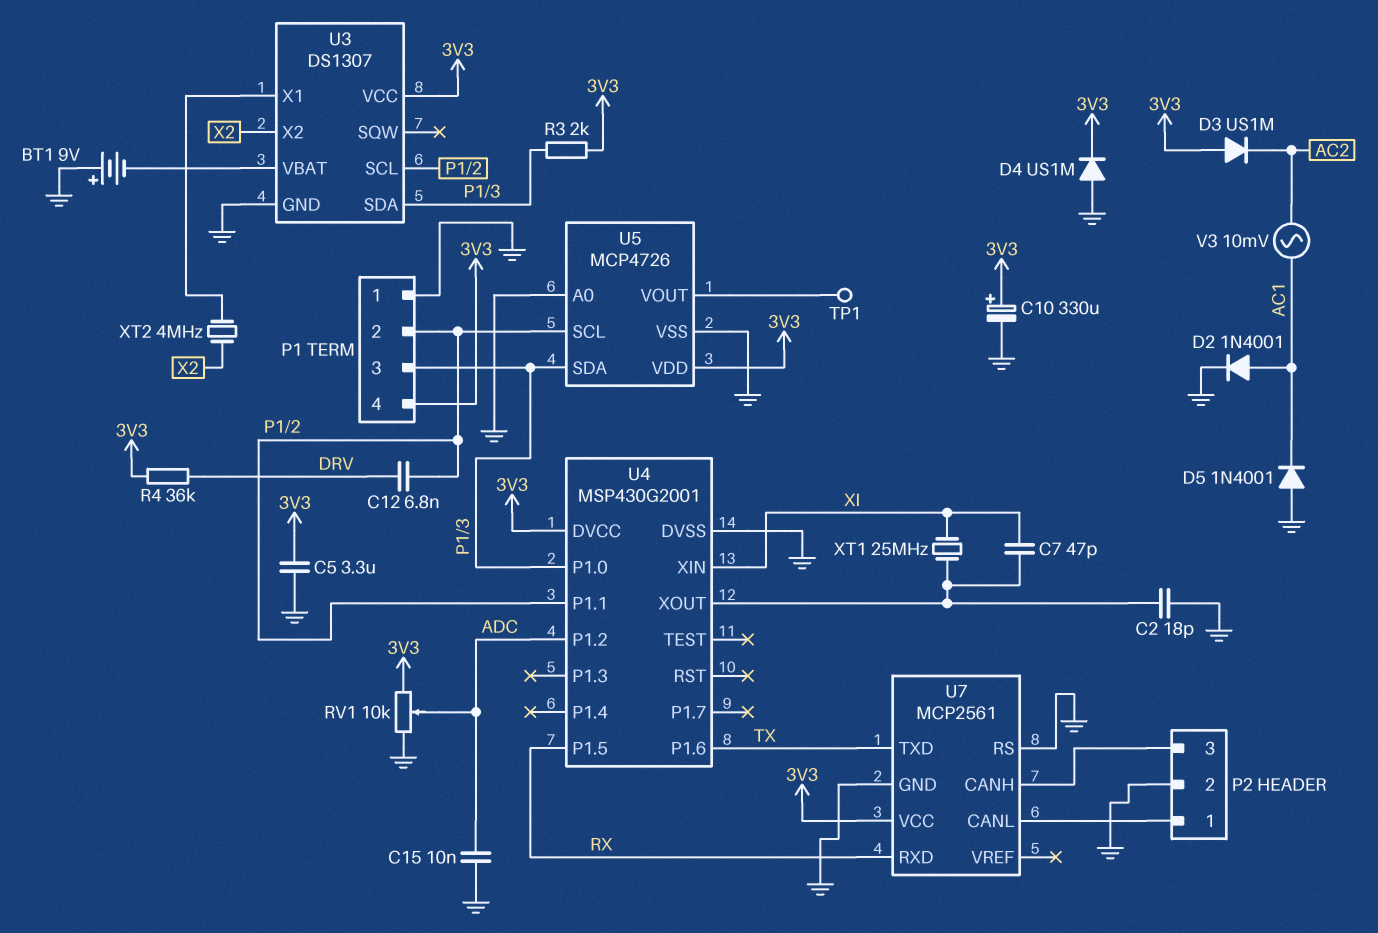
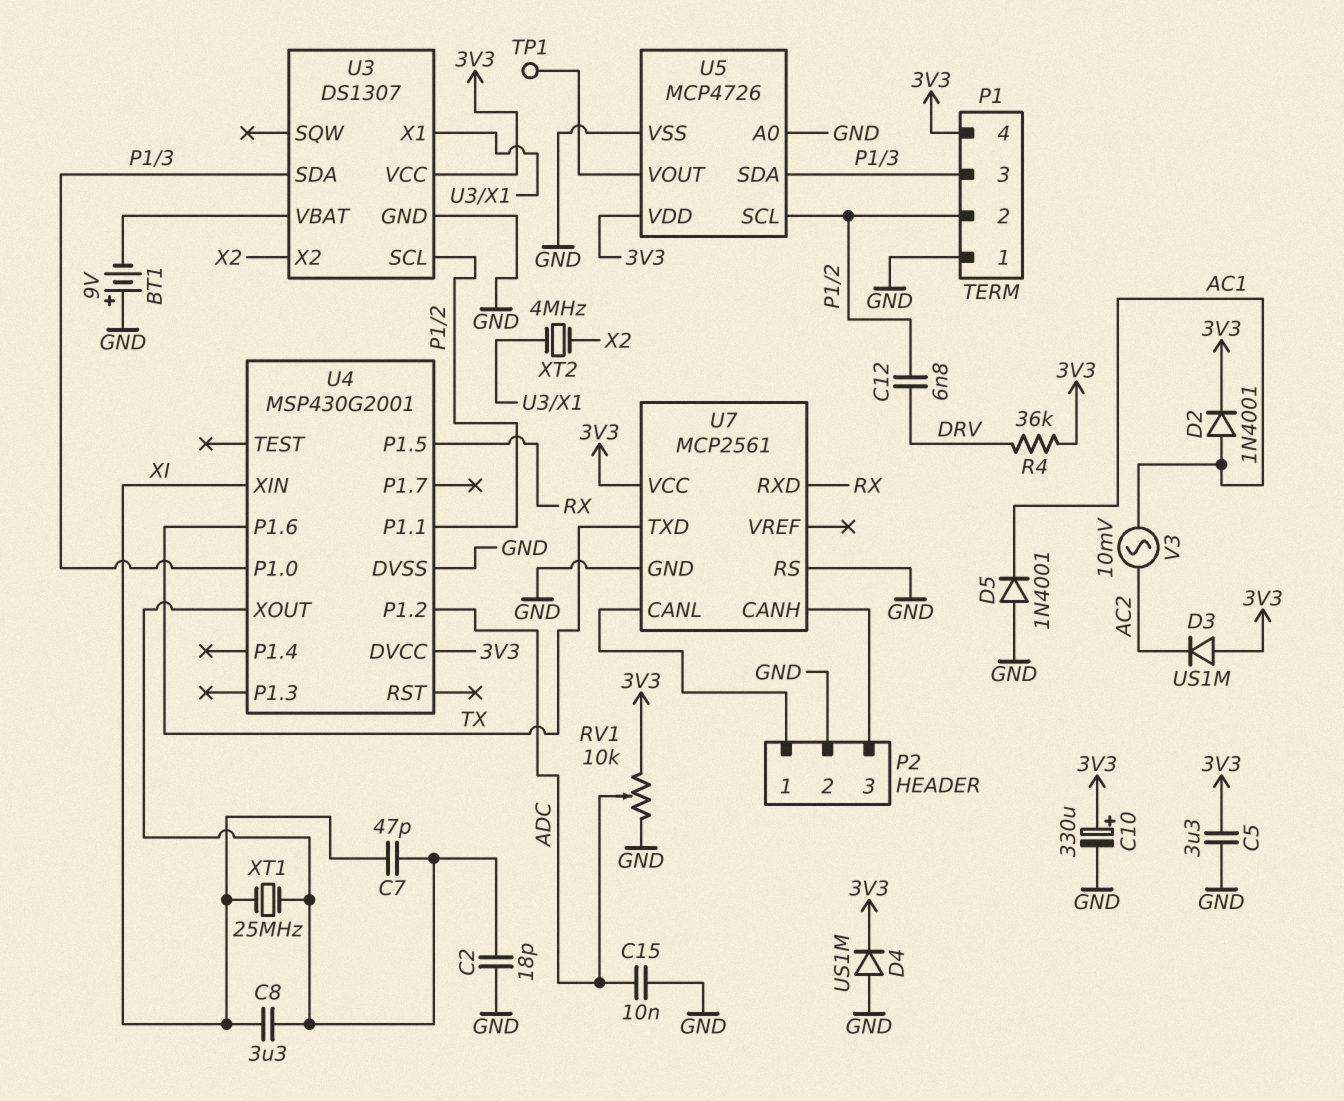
C8: none -> 3.3uF (U4/XOUT, XI)
D2: diode 1N4001 (A AC1, K GND) -> diode 1N4001 (A AC1, K 3V3)
R3: 2k (3V3, P1/3) -> none

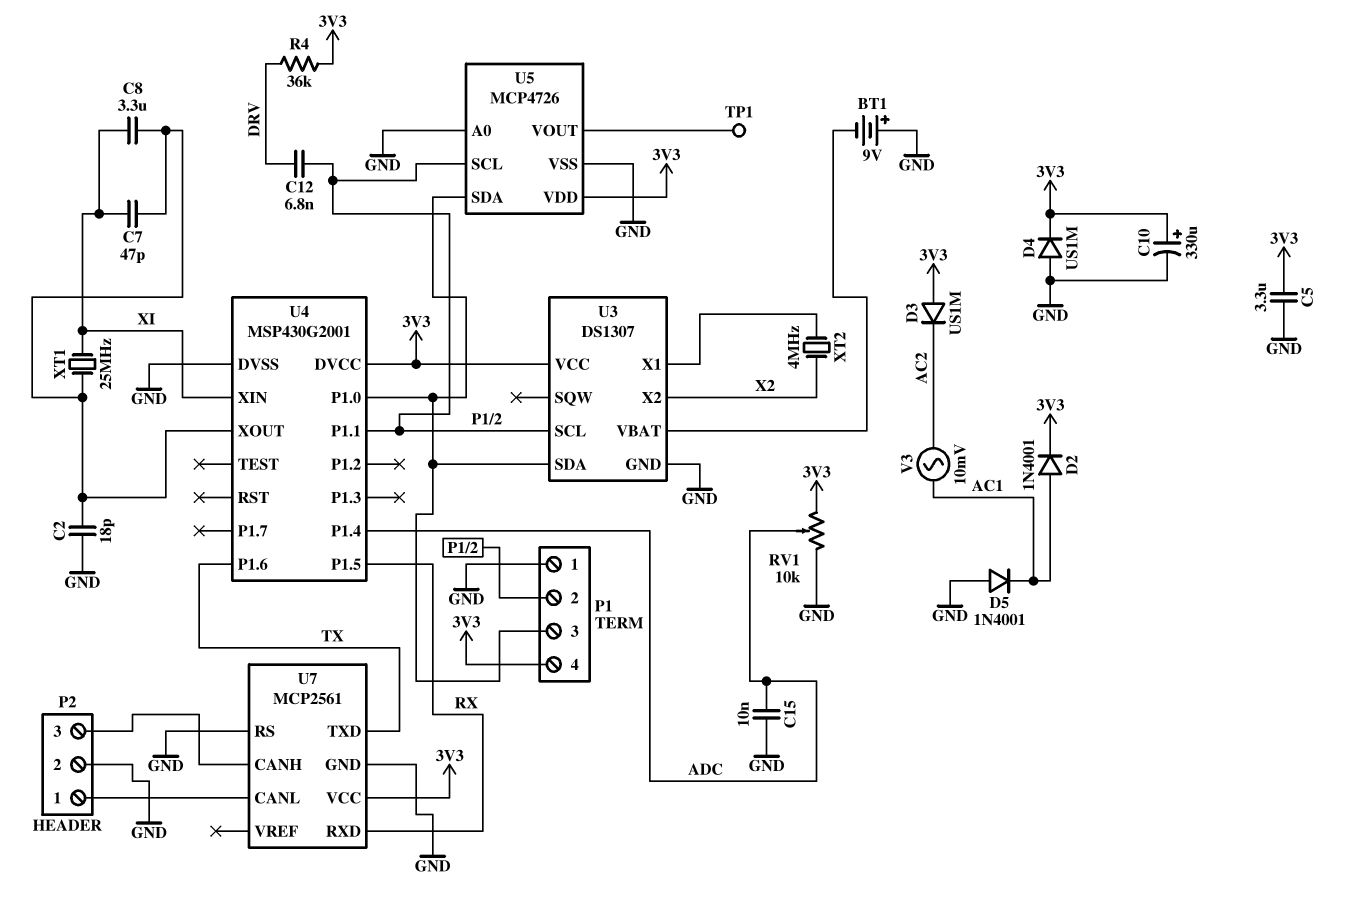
U4 pin P1.2: ADC -> none
U4 pin P1.4: none -> ADC

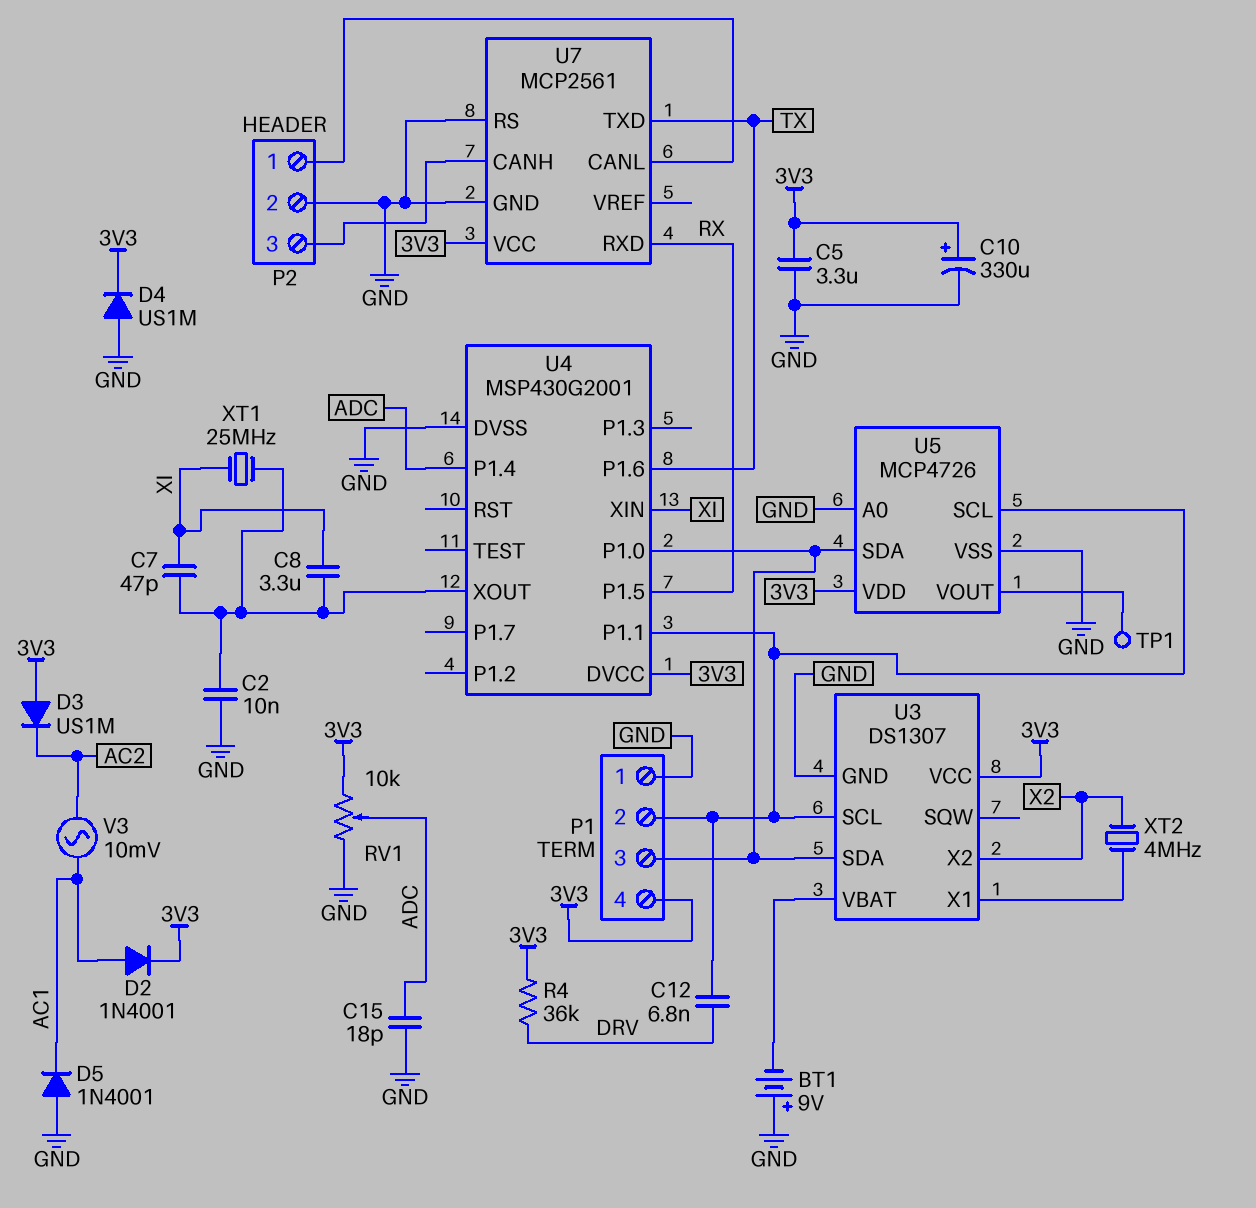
C2: 18pF (GND, U4/XOUT) -> 10nF (GND, U4/XOUT)
C15: 10nF (ADC, GND) -> 18pF (ADC, GND)

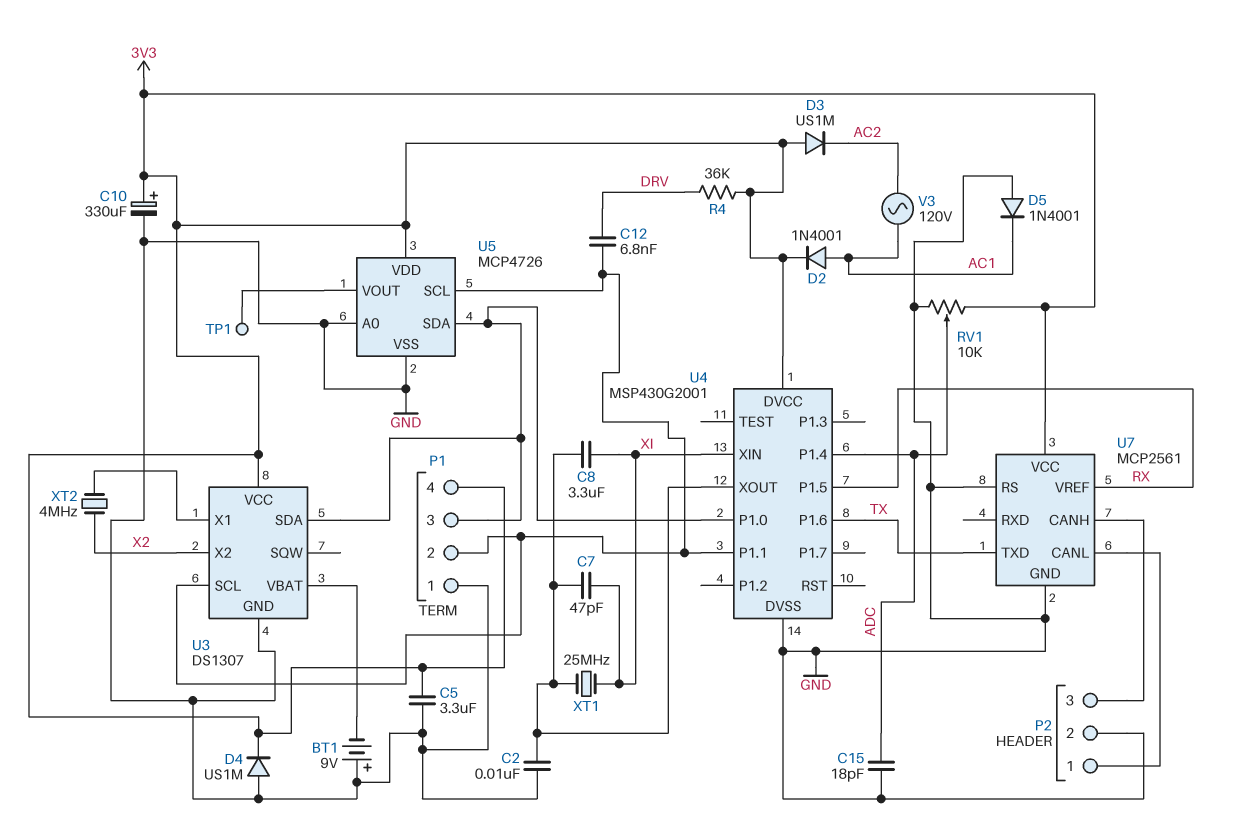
U7 pin RXD: RX -> none
U7 pin VREF: none -> RX
V3: AC 10mV (AC1, AC2) -> AC 120V (AC1, AC2)

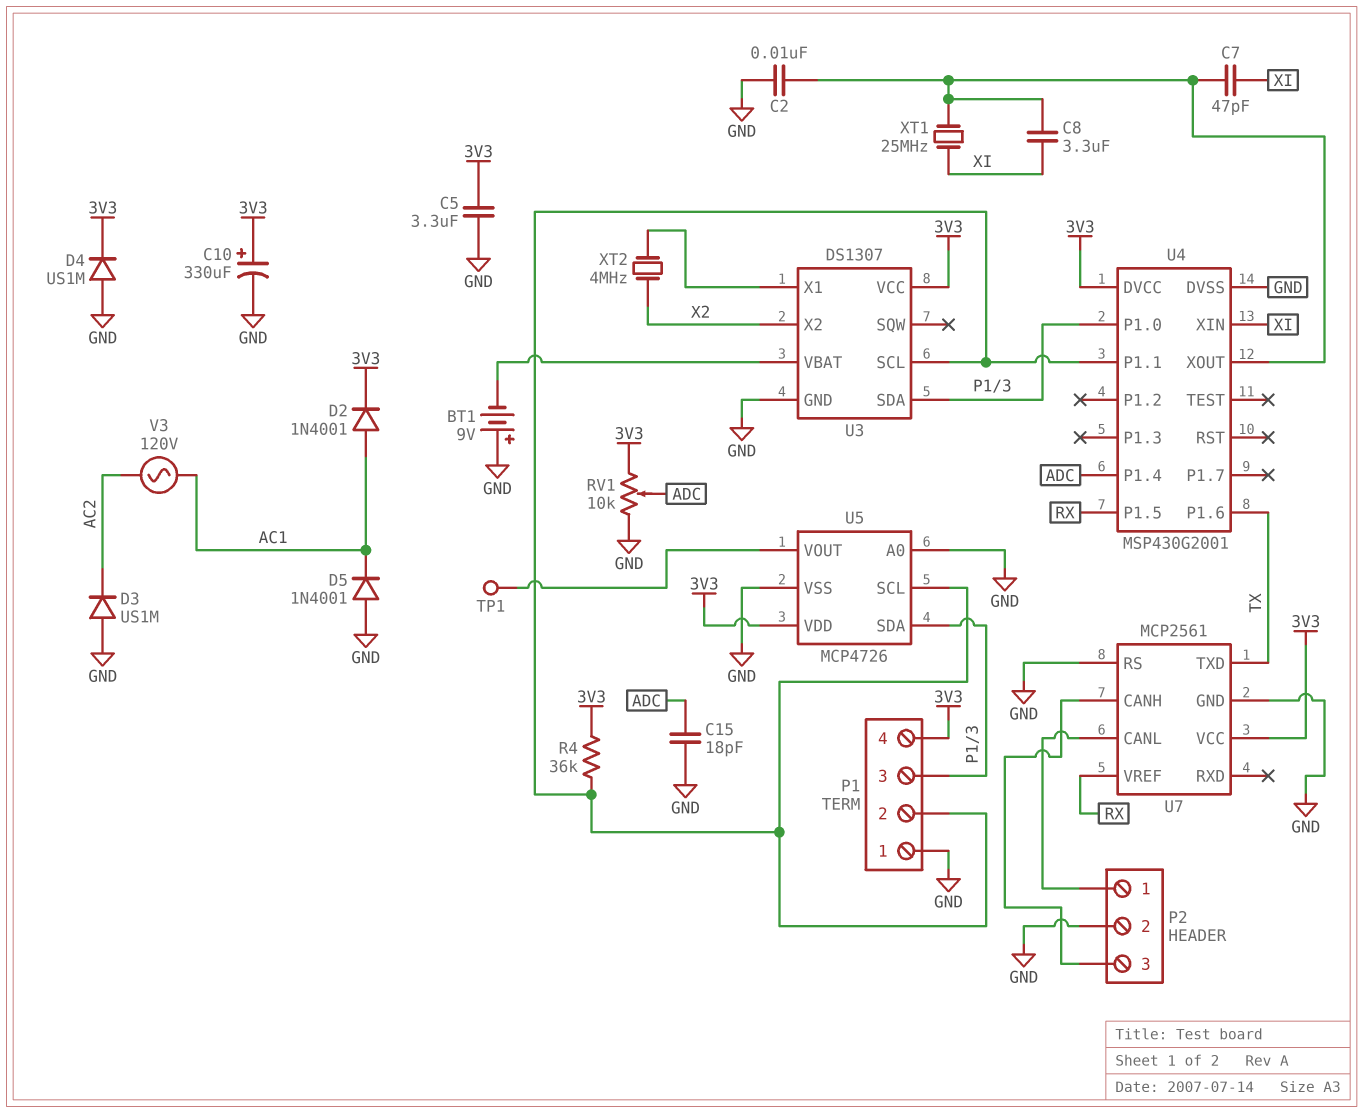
C12: 6.8nF (DRV, P1/2) -> none
D3: diode US1M (A 3V3, K AC2) -> diode US1M (A GND, K AC2)
R4: 36k (3V3, DRV) -> 36k (3V3, P1/2)

